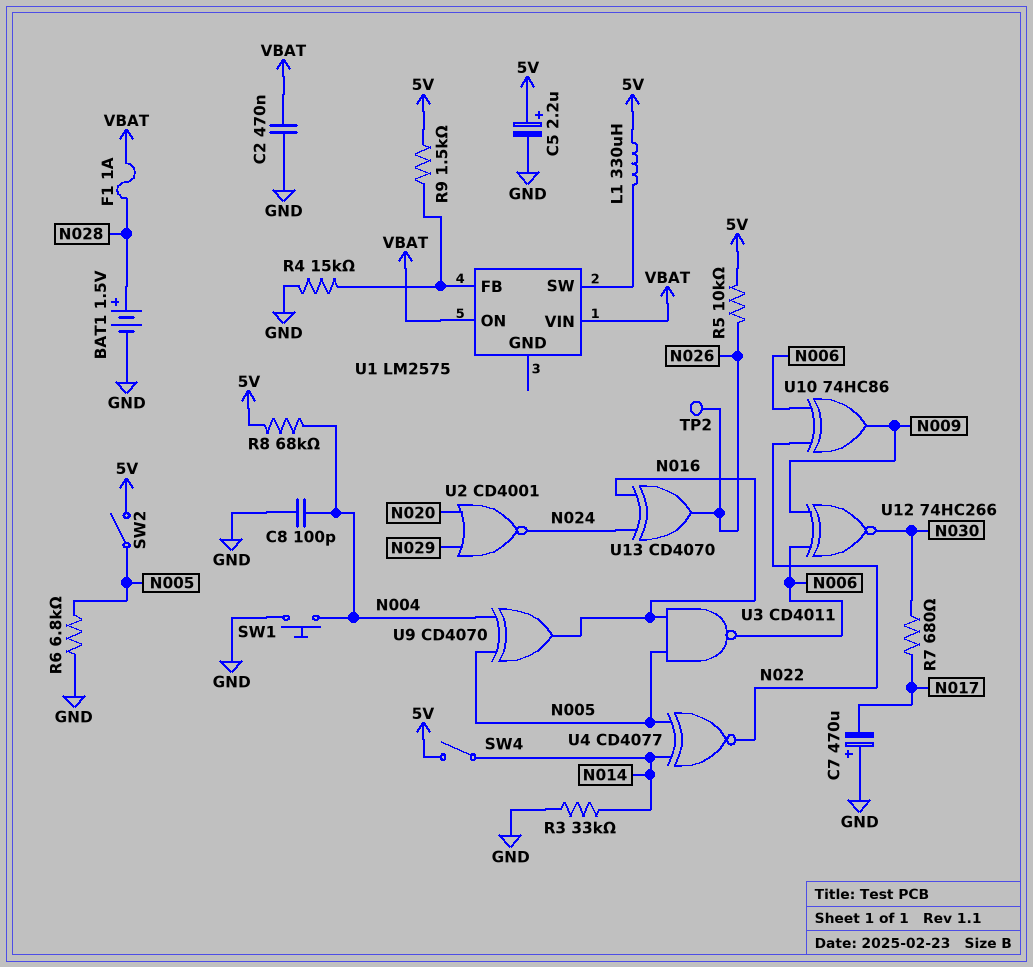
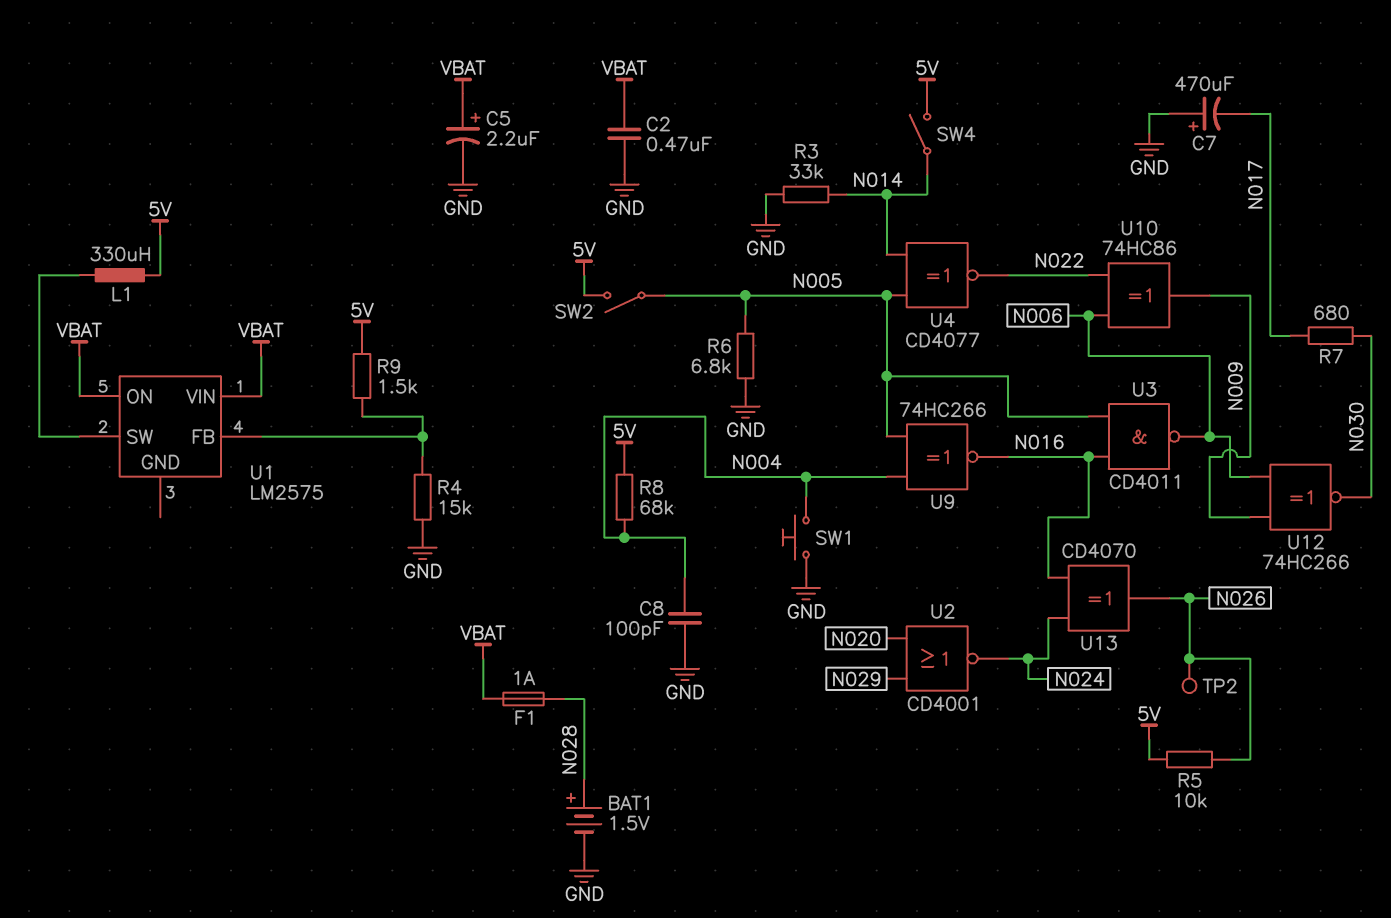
C5: 2.2uF (plus 5V, minus GND) -> 2.2uF (plus VBAT, minus GND)
U9: XOR CD4070 (in N004, in N005, out N016) -> XNOR 74HC266 (in N004, in N005, out N016)

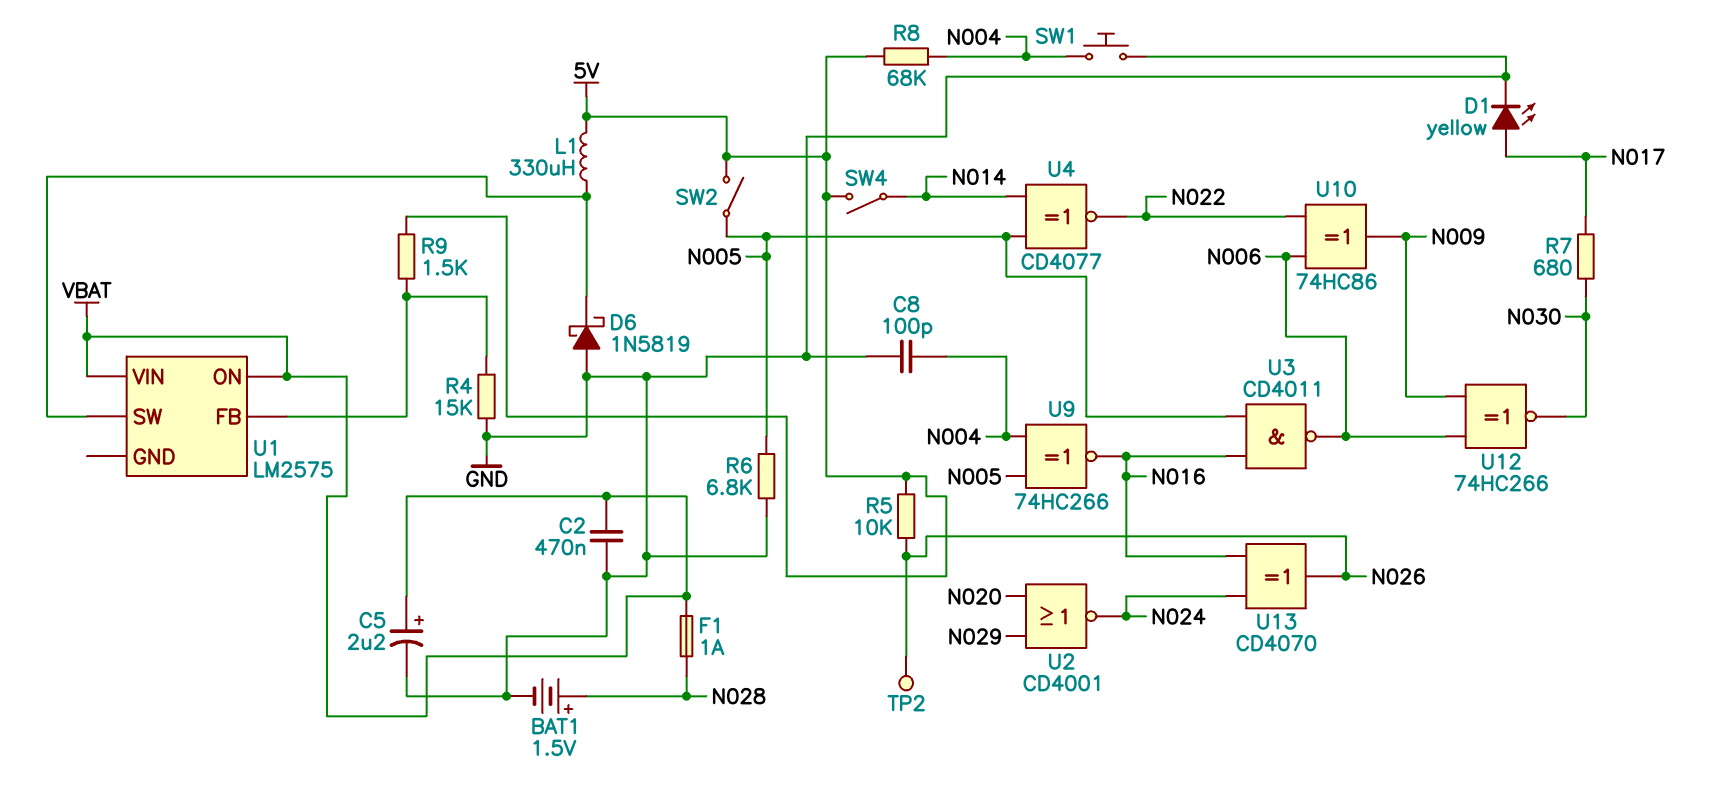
C7: 470uF (plus GND, minus N017) -> none
D1: none -> LED yellow (A N017, K GND)
D6: none -> schottky 1N5819 (A GND, K U1/SW)
R3: 33k (GND, N014) -> none

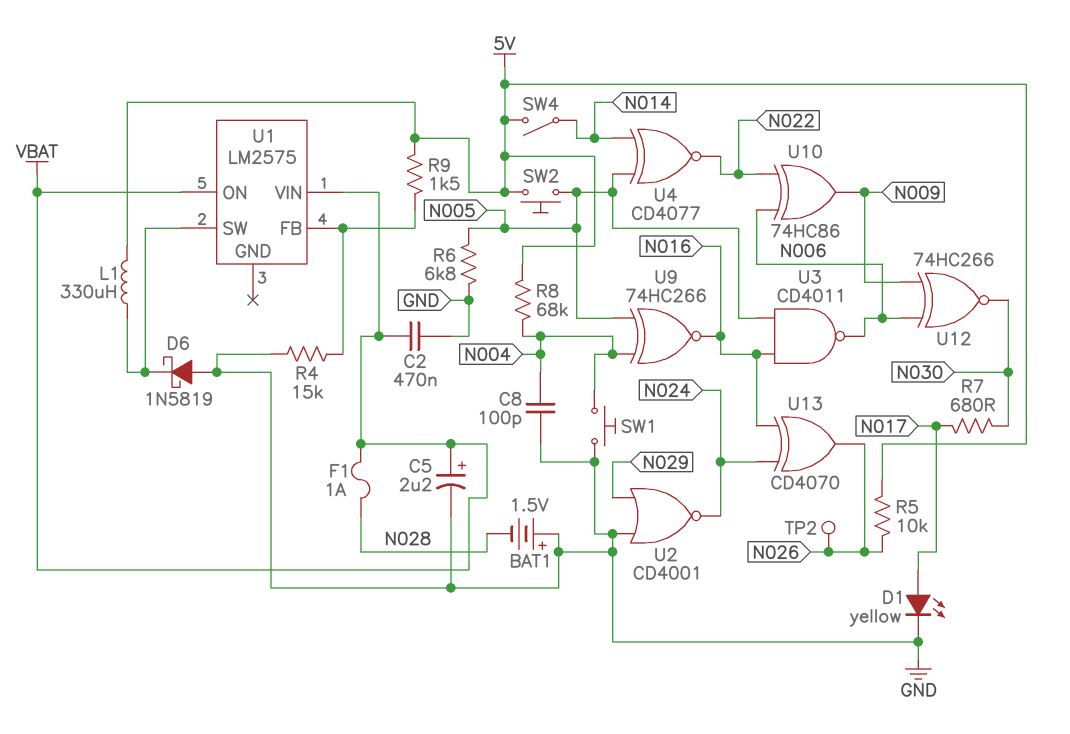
BAT1: 1.5V (plus N028, minus GND) -> 1.5V (plus GND, minus N028)
SW2: switch (5V, N005) -> button (5V, N005)
U2: NOR CD4001 (in N020, in N029, out N024) -> NOR CD4001 (in GND, in N029, out N024)

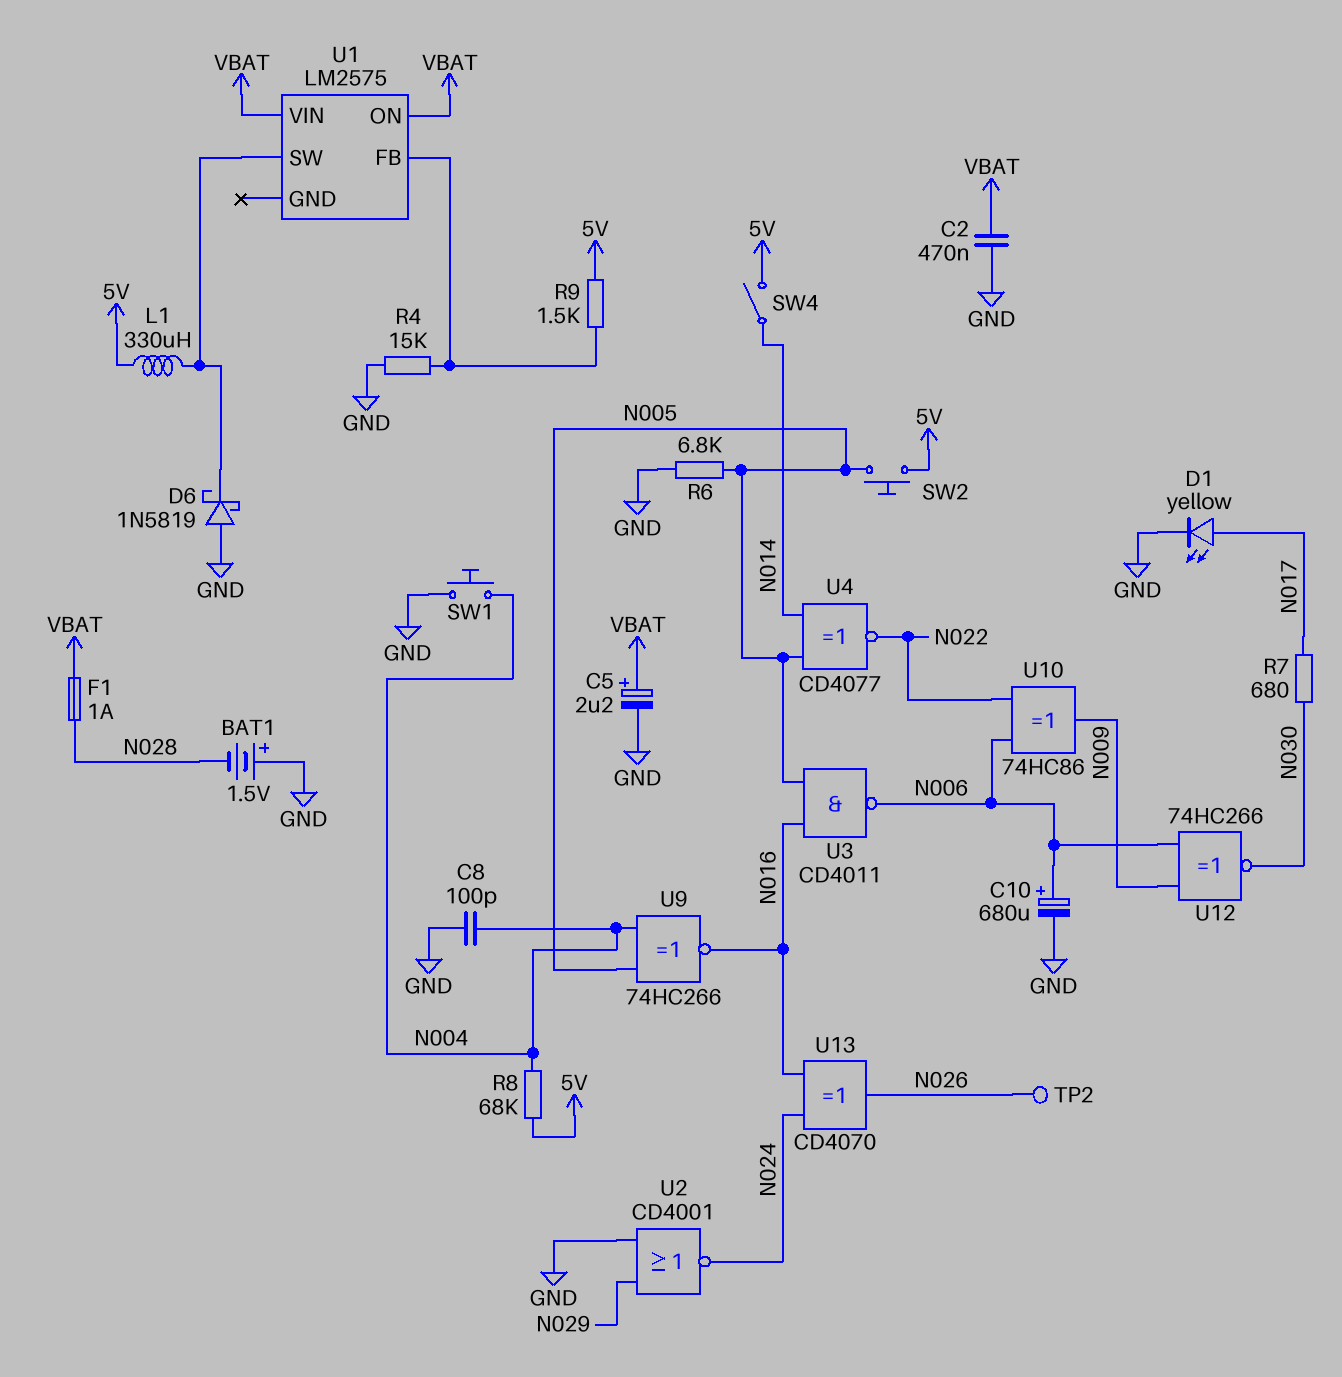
C10: none -> 680uF (plus N006, minus GND)
R5: 10k (5V, N026) -> none

